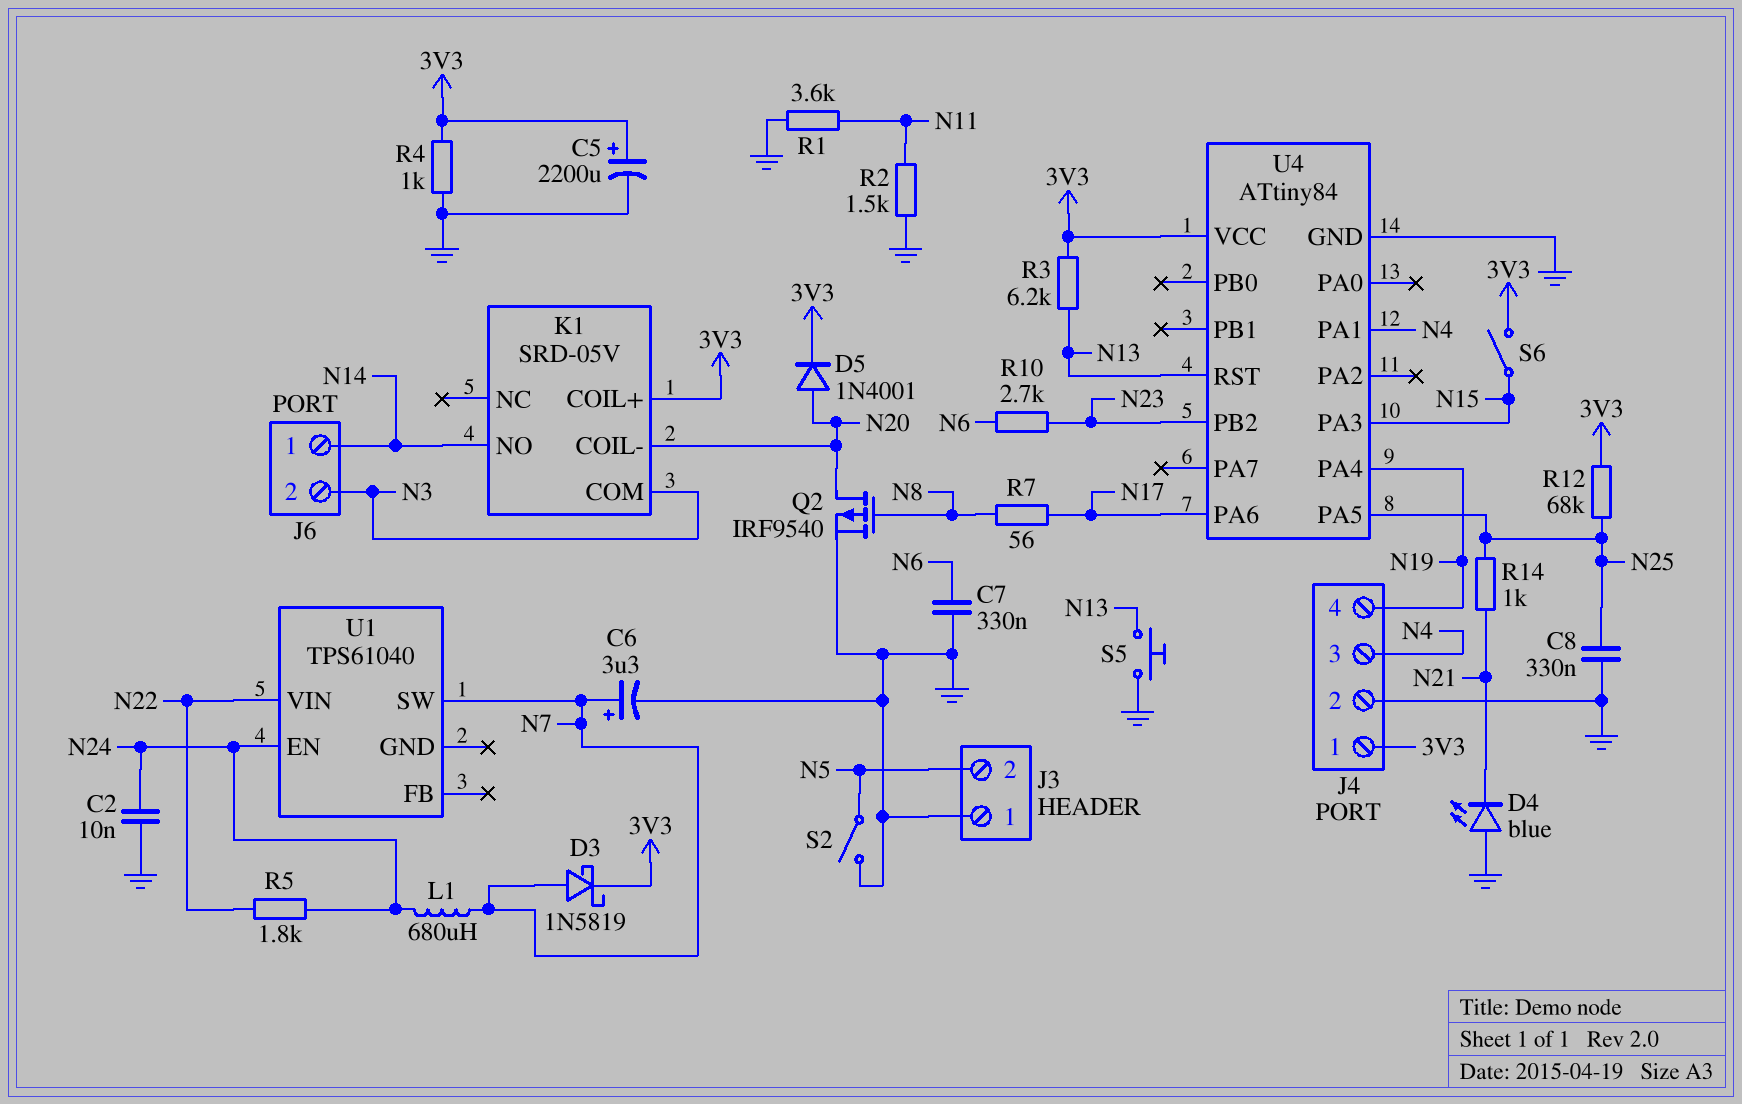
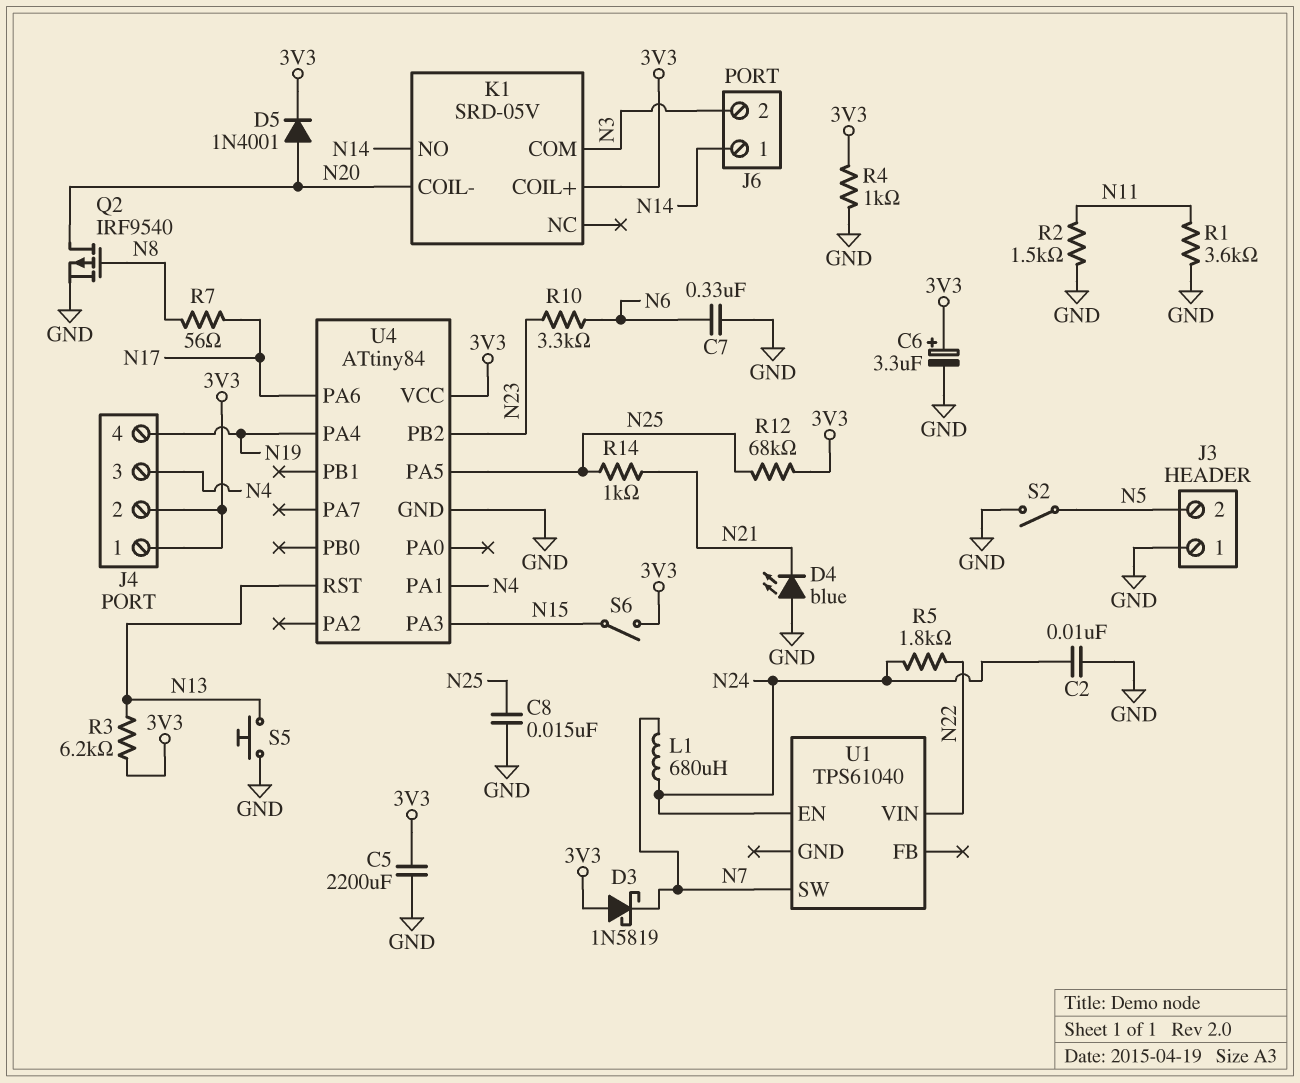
C5: 2200uF (plus 3V3, minus GND) -> 2200uF (3V3, GND)
C6: 3.3uF (plus N7, minus GND) -> 3.3uF (plus 3V3, minus GND)
C8: 330nF (GND, N25) -> 15nF (GND, N25)
D3: schottky 1N5819 (A N7, K 3V3) -> schottky 1N5819 (A 3V3, K N7)
J4 pin 2: GND -> 3V3
R10: 2.7k (N6, N23) -> 3.3k (N6, N23)

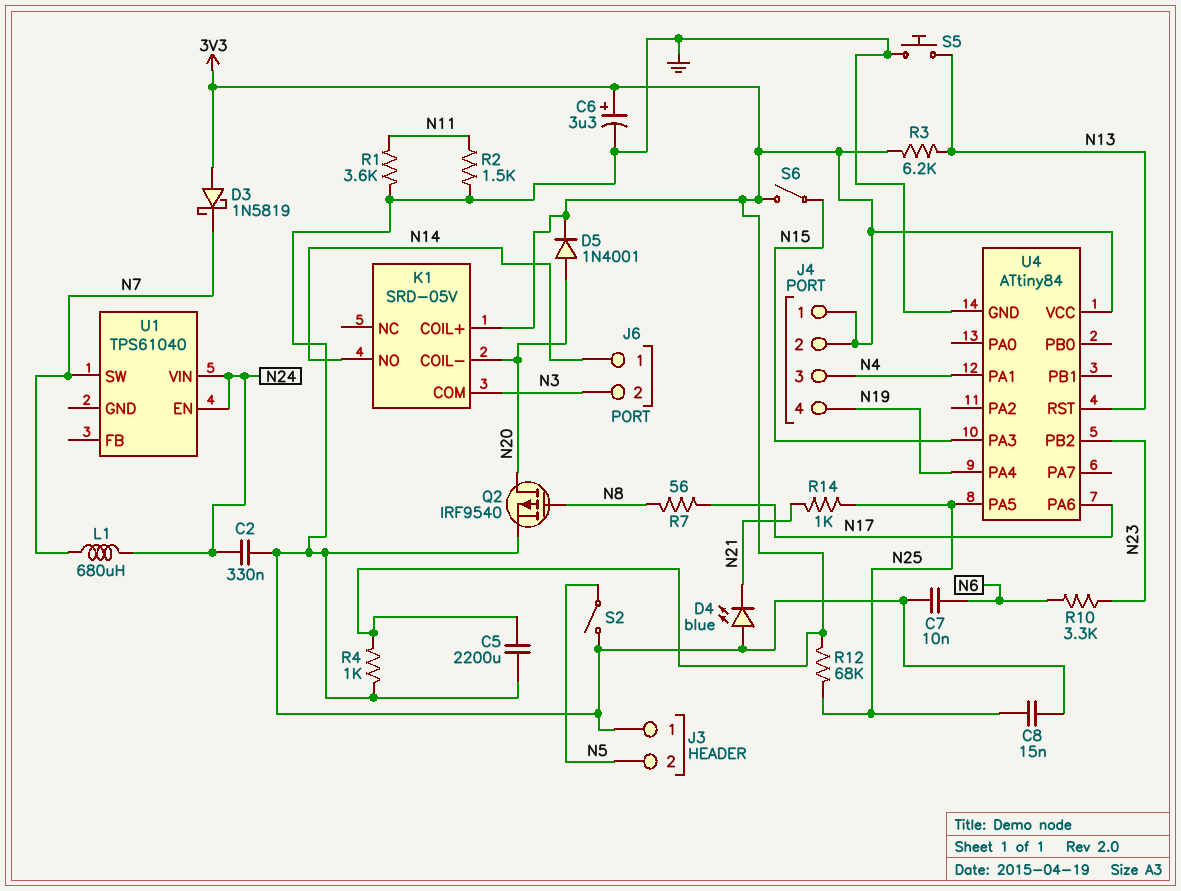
C2: 10nF (GND, N24) -> 330nF (GND, N24)
C7: 330nF (GND, N6) -> 10nF (GND, N6)
R5: 1.8k (N22, N24) -> none
U1 pin VIN: N22 -> N24

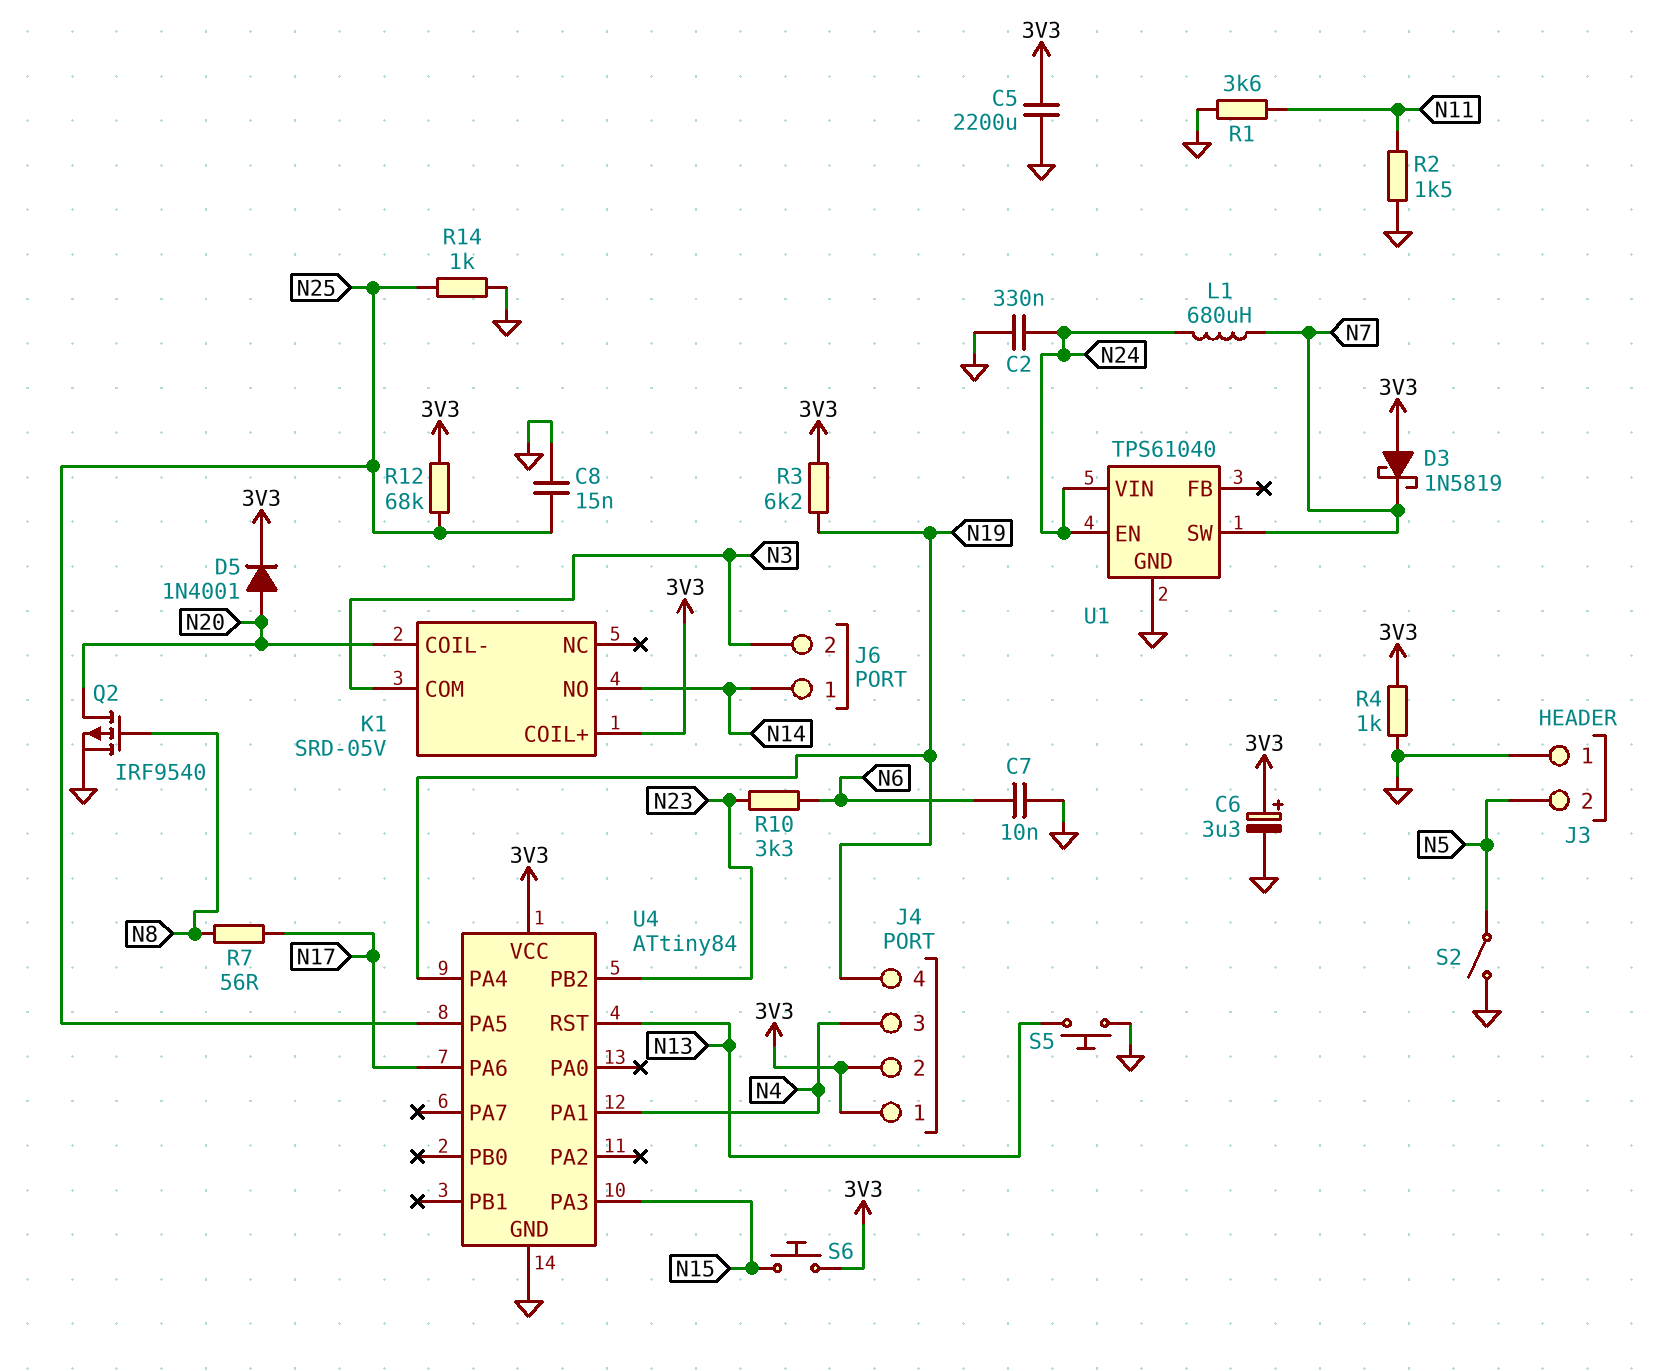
D4: LED blue (A GND, K N21) -> none
R3: 6.2k (3V3, N13) -> 6.2k (3V3, N19)
R14: 1k (N21, N25) -> 1k (GND, N25)
S6: switch (3V3, N15) -> button (3V3, N15)
U1 pin GND: none -> GND

